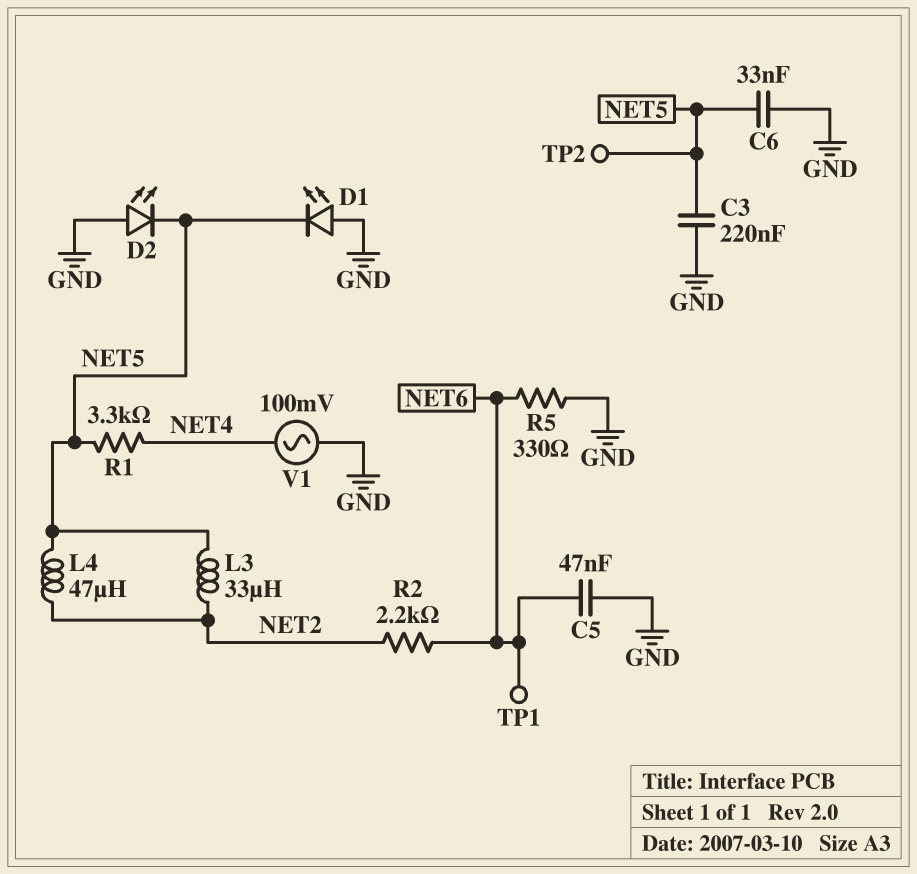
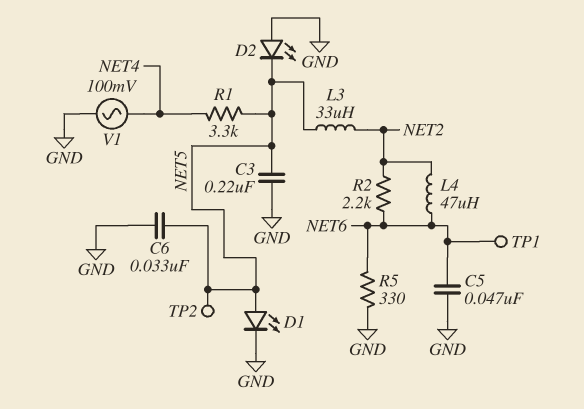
D1: LED (A GND, K NET5) -> LED (A NET5, K GND)
L4: 47uH (NET2, NET5) -> 47uH (NET2, NET6)

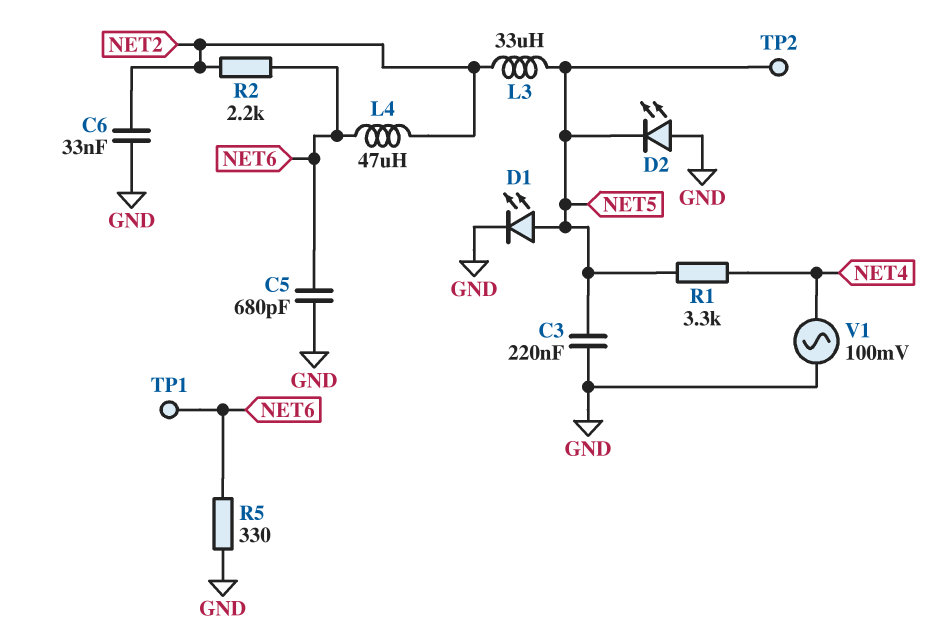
C5: 47nF (GND, NET6) -> 680pF (GND, NET6)
C6: 33nF (GND, NET5) -> 33nF (GND, NET2)

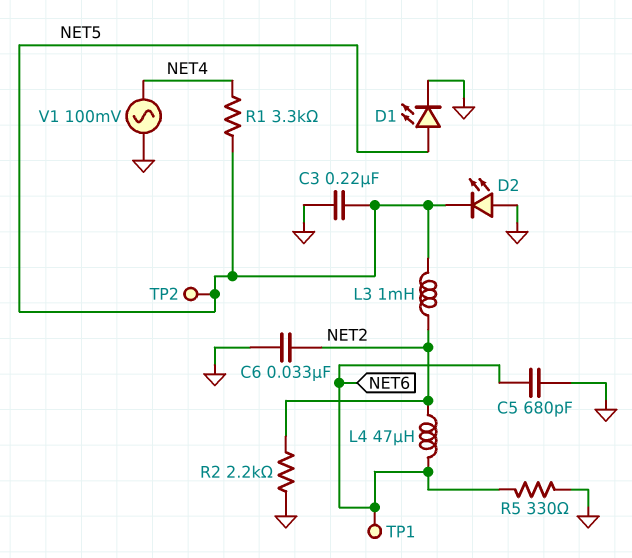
L3: 33uH (NET2, NET5) -> 1mH (NET2, NET5)
R2: 2.2k (NET2, NET6) -> 2.2k (GND, NET2)

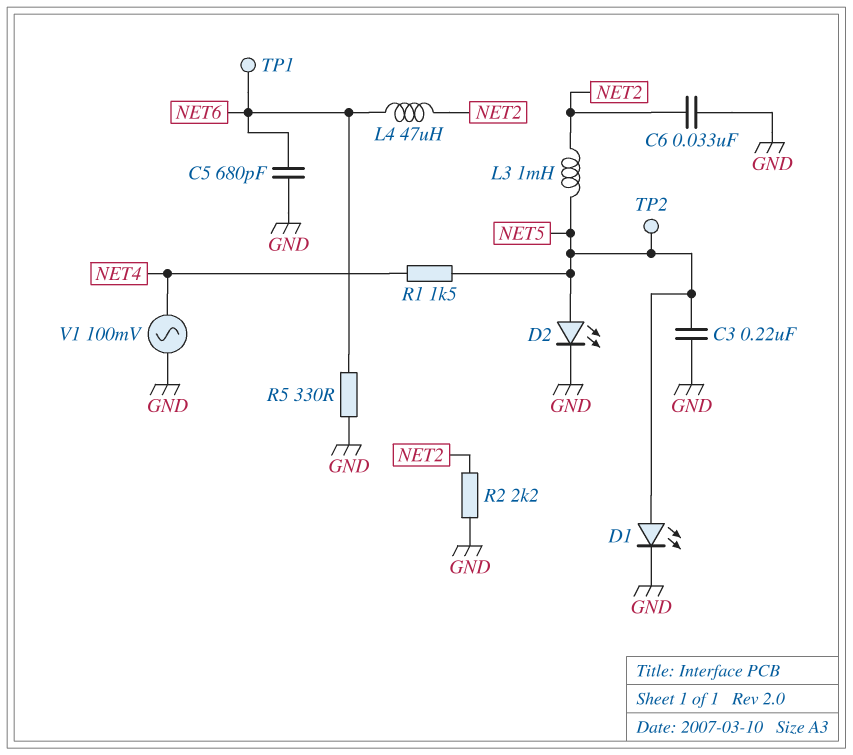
D2: LED (A GND, K NET5) -> LED (A NET5, K GND)
R1: 3.3k (NET4, NET5) -> 1.5k (NET4, NET5)

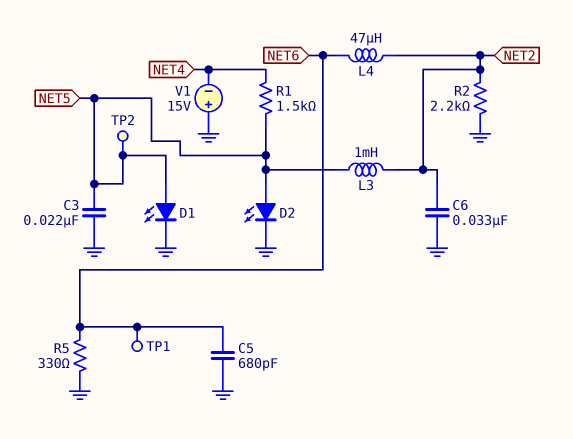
C3: 220nF (GND, NET5) -> 22nF (GND, NET5)
V1: AC 100mV (GND, NET4) -> 15V (plus GND, minus NET4)

